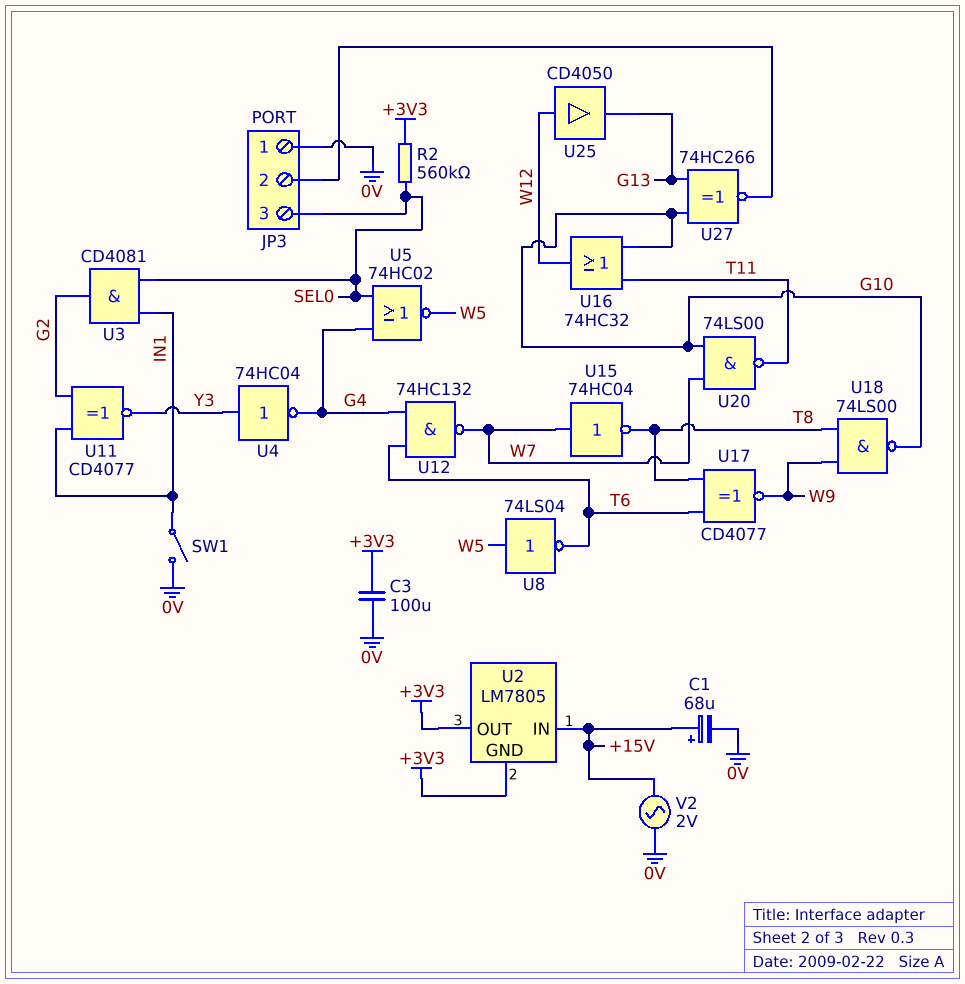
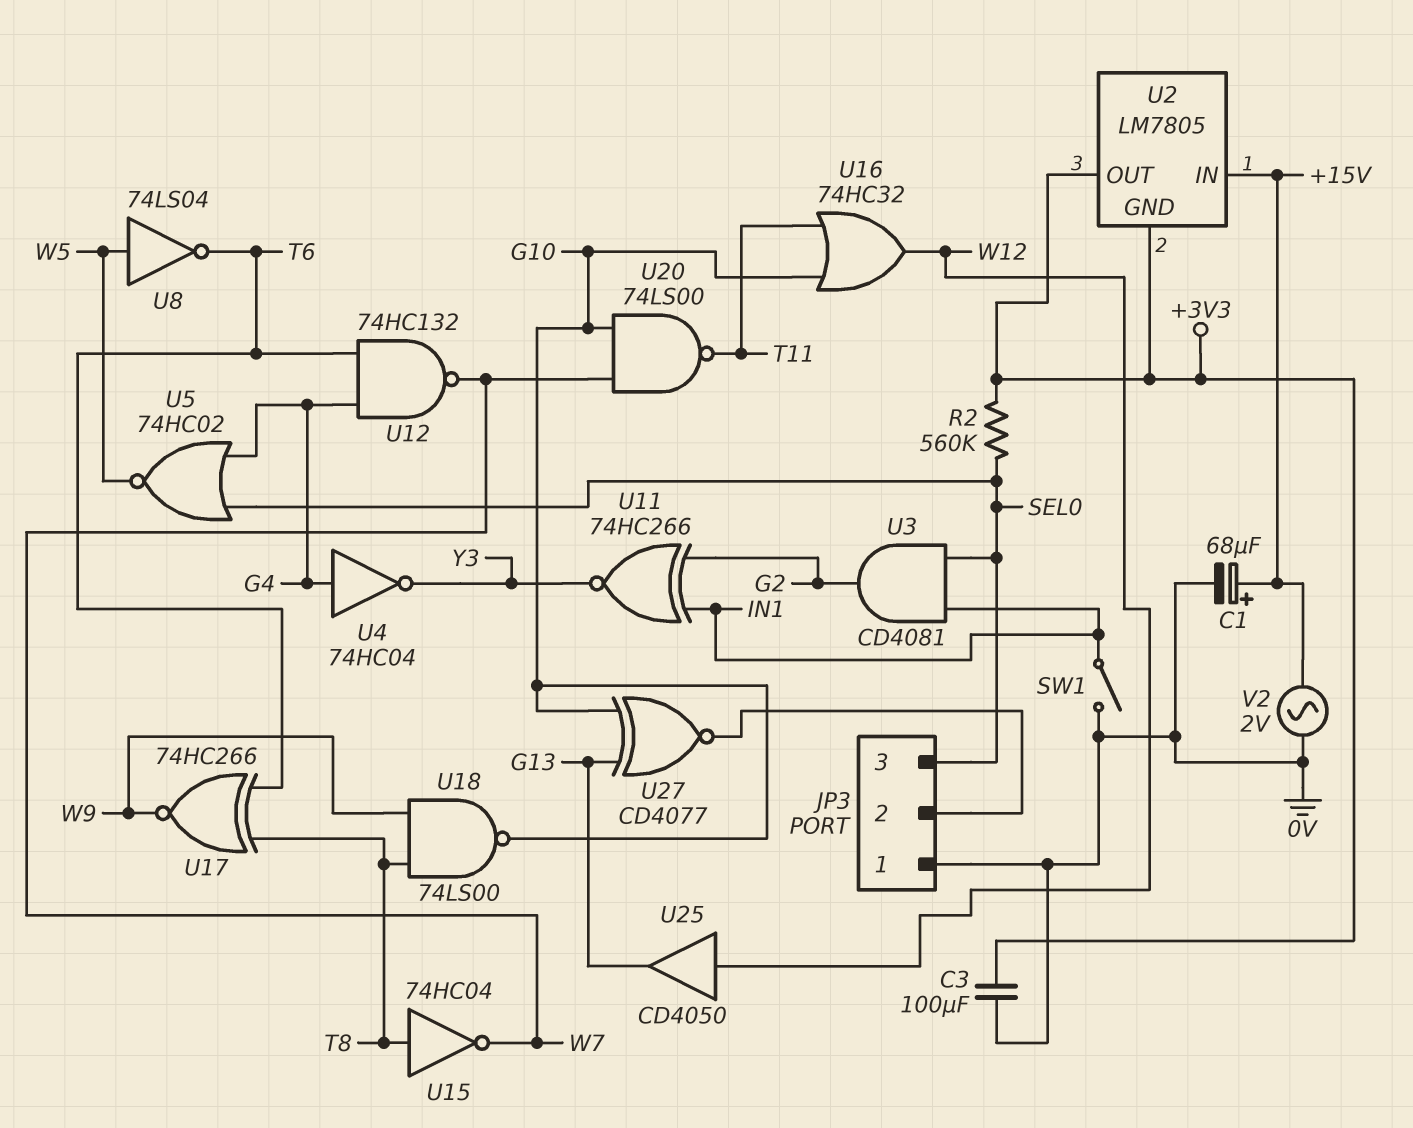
U4: NOT 74HC04 (in Y3, out G4) -> NOT 74HC04 (in G4, out Y3)
U11: XNOR CD4077 (in G2, in IN1, out Y3) -> XNOR 74HC266 (in G2, in IN1, out Y3)
U15: NOT 74HC04 (in W7, out T8) -> NOT 74HC04 (in T8, out W7)
U17: XNOR CD4077 (in T6, in T8, out W9) -> XNOR 74HC266 (in T6, in T8, out W9)
U27: XNOR 74HC266 (in G10, in G13, out JP3/2) -> XNOR CD4077 (in G10, in G13, out JP3/2)

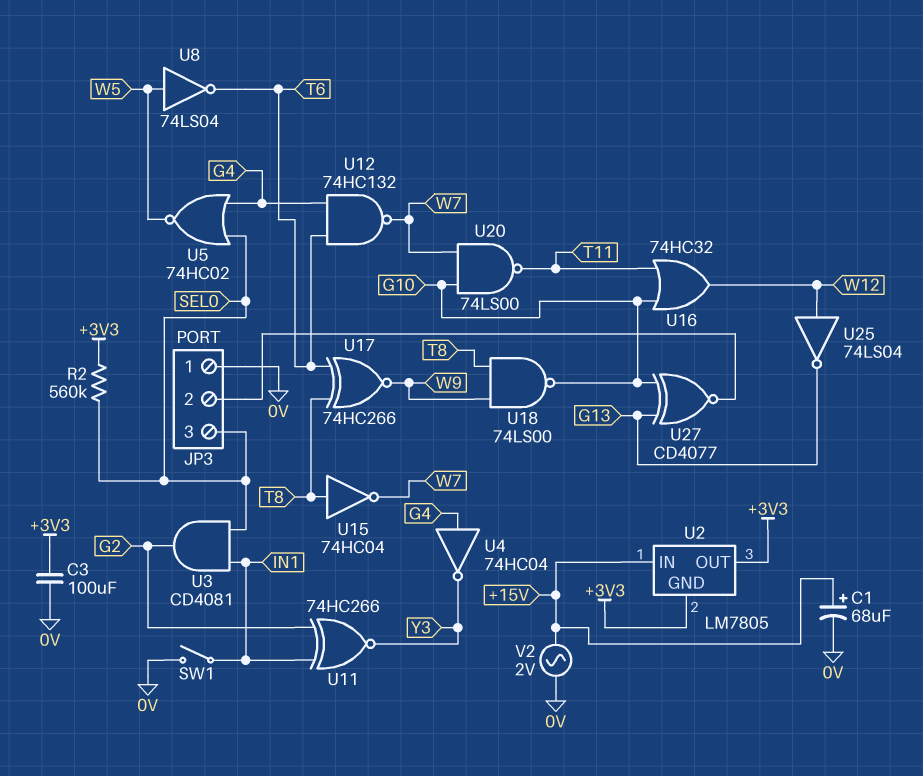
U25: buffer CD4050 (in W12, out G13) -> NOT 74LS04 (in W12, out G13)

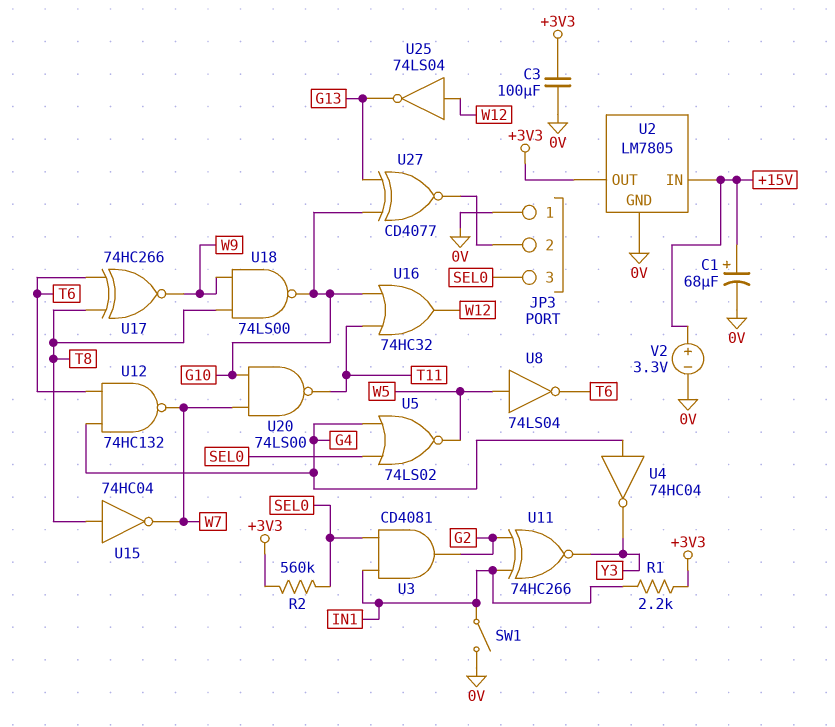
R1: none -> 2.2k (+3V3, IN1)
U2 pin GND: +3V3 -> 0V
U5: NOR 74HC02 (in G4, in SEL0, out W5) -> NOR 74LS02 (in G4, in SEL0, out W5)
V2: AC 2V (+15V, 0V) -> 3.3V (plus +15V, minus 0V)

